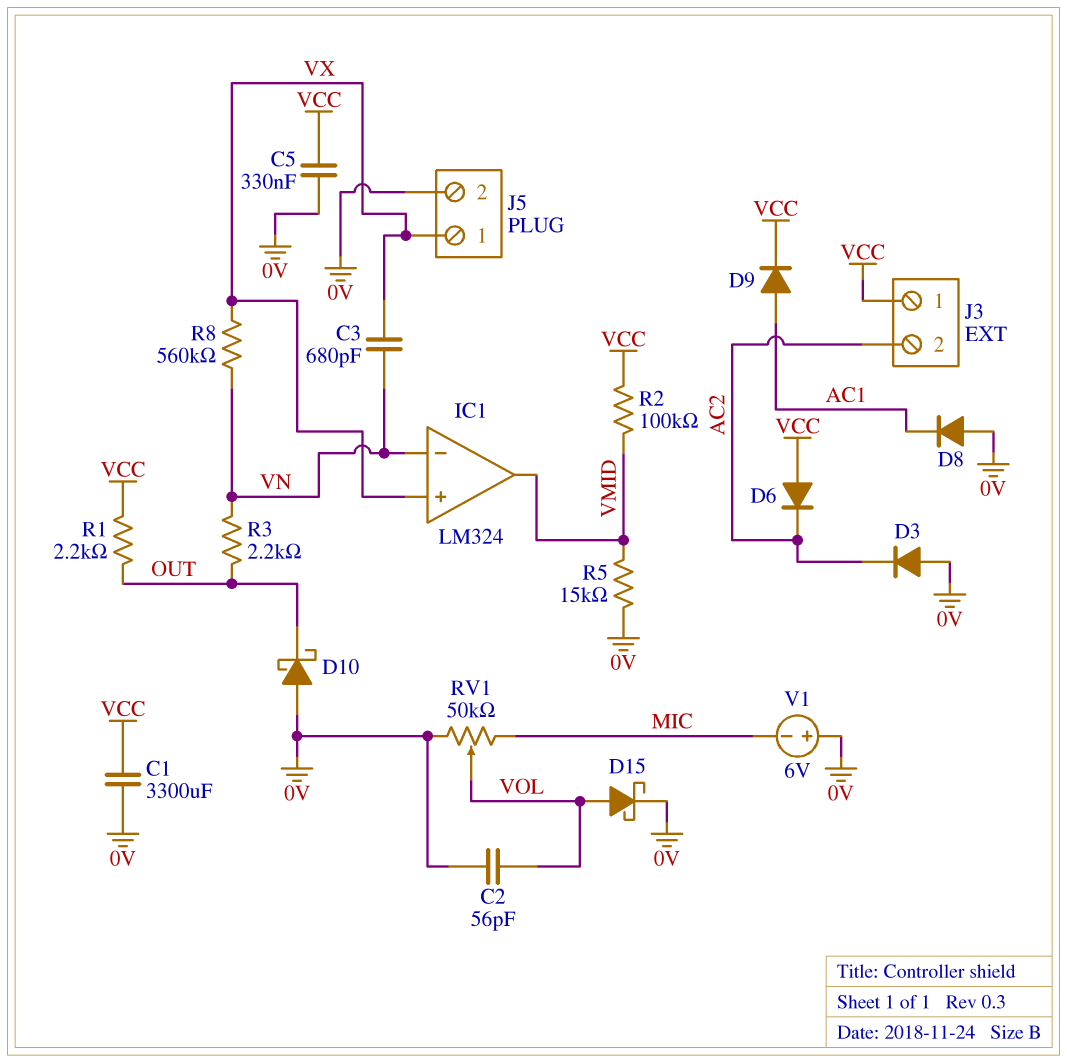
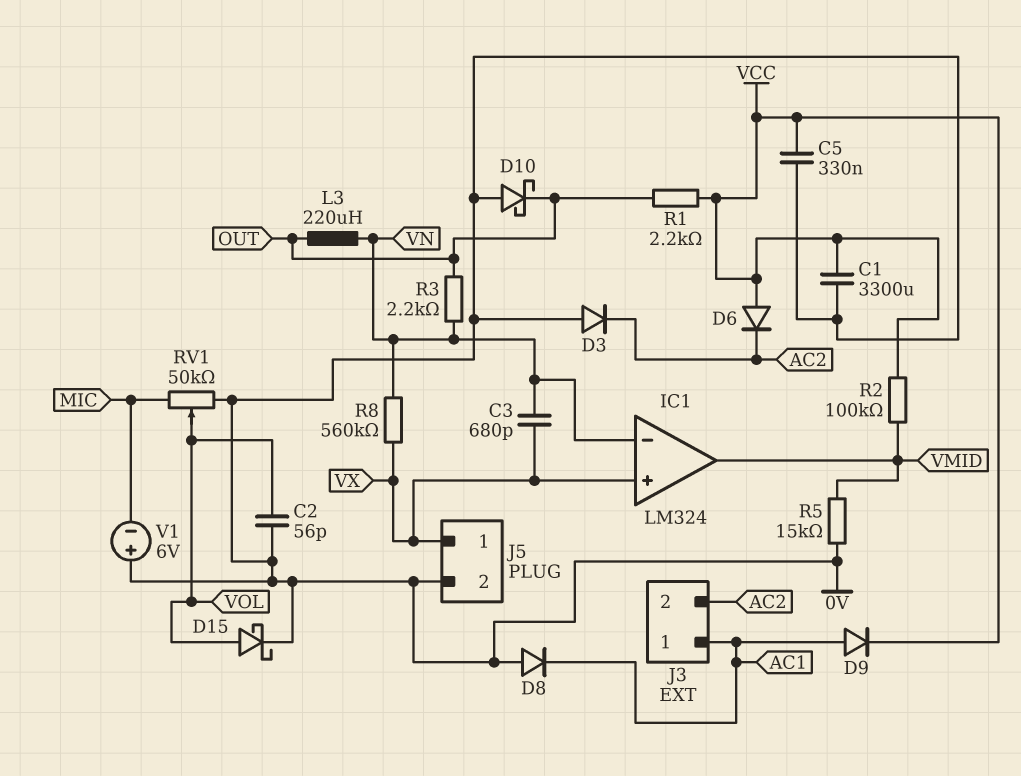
J3 pin 1: VCC -> AC1
L3: none -> 220uH (OUT, VN)

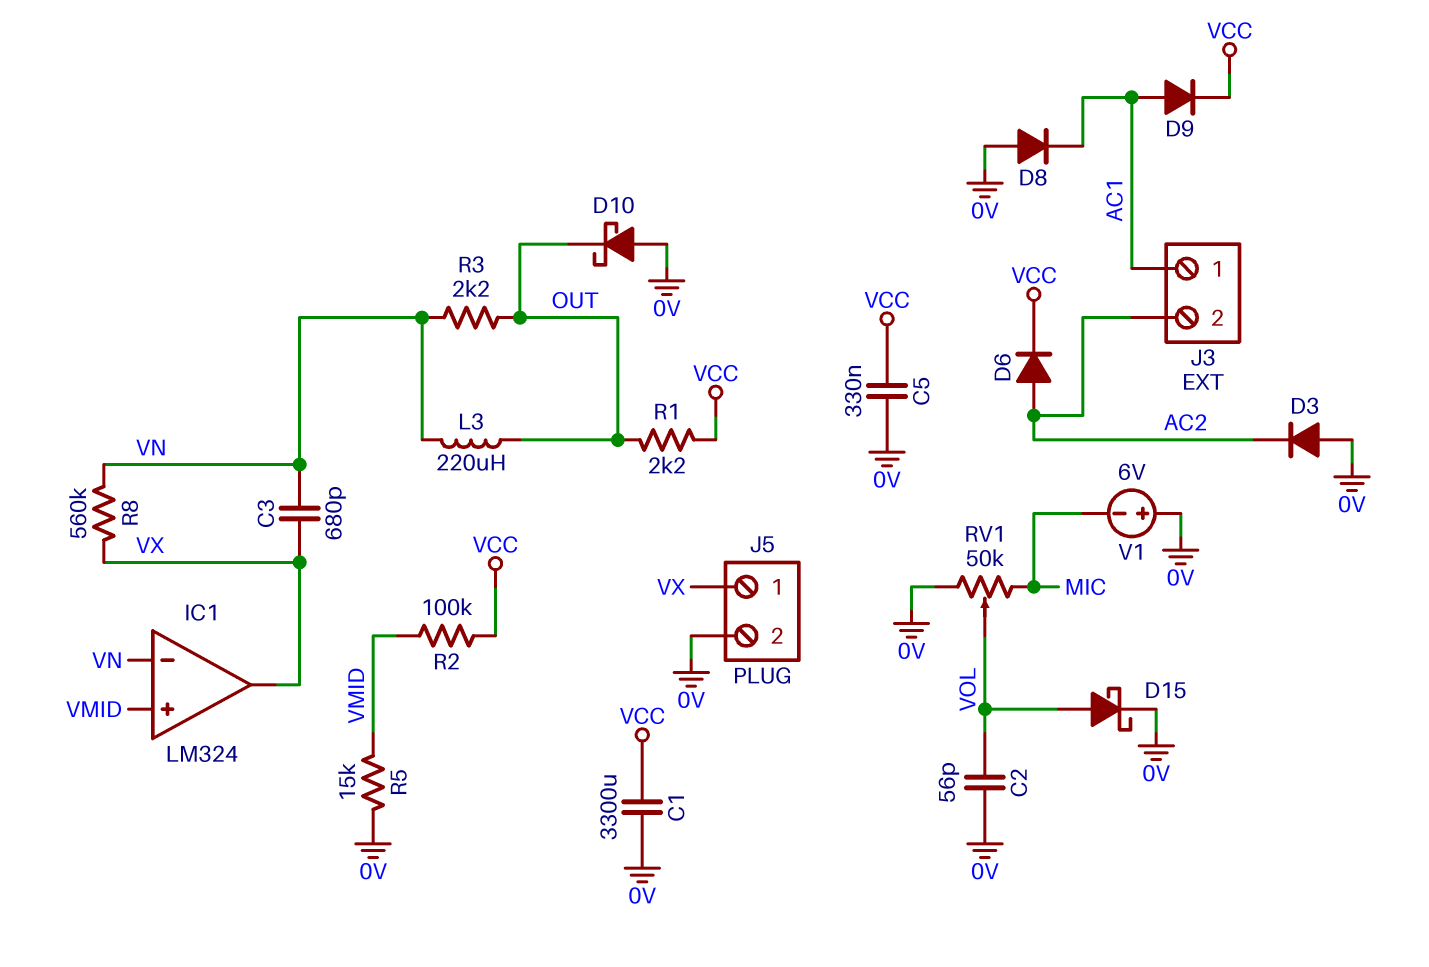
D6: diode (A VCC, K AC2) -> diode (A AC2, K VCC)
IC1 pin in+: VX -> VMID
IC1 pin out: VMID -> VX

